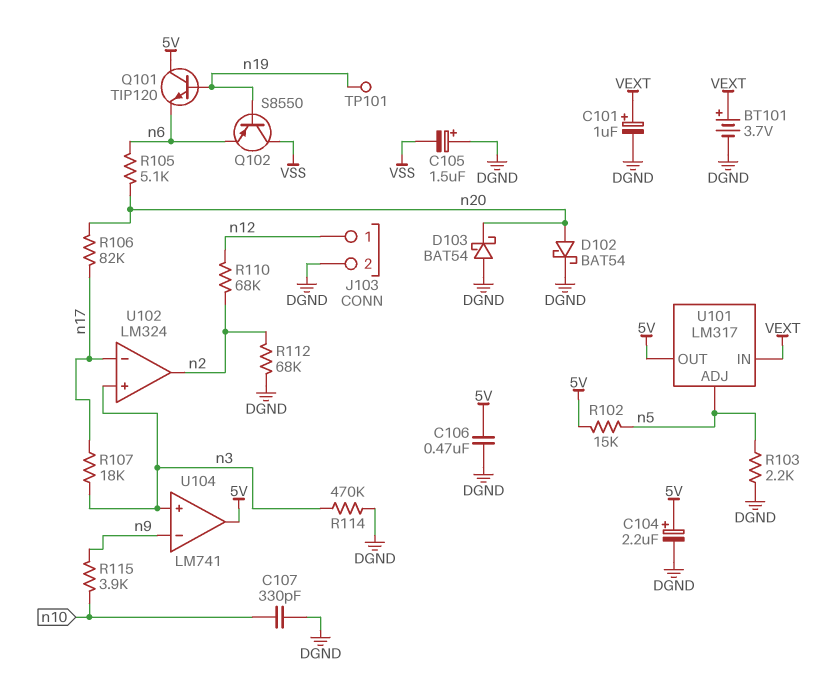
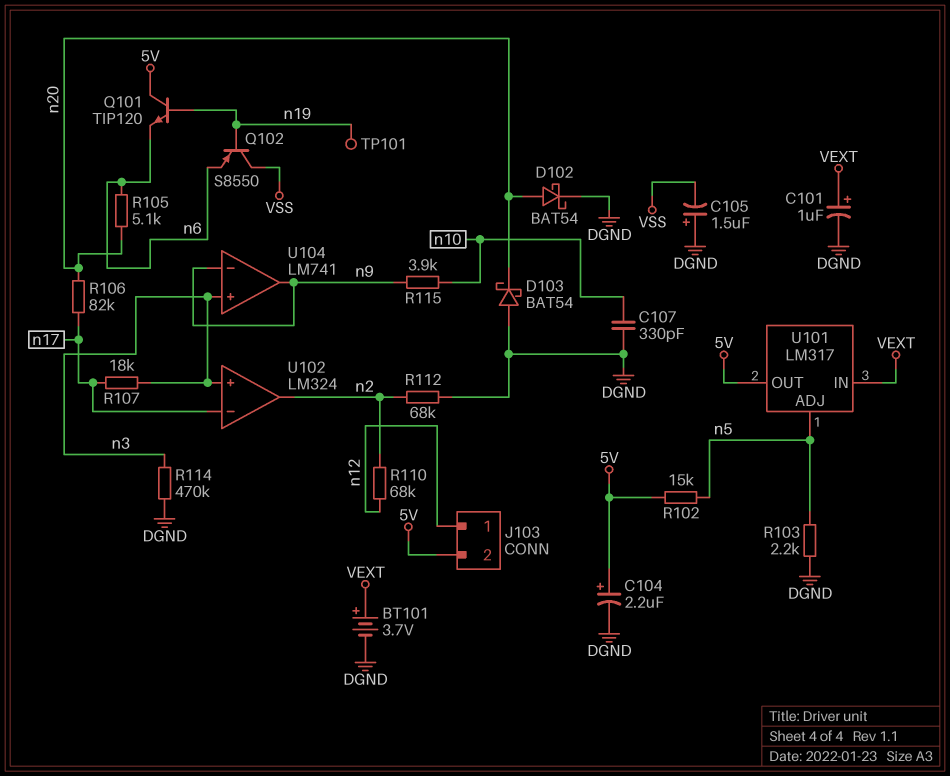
C106: 470nF (5V, DGND) -> none
J103 pin 2: DGND -> 5V
U104 pin out: 5V -> n9

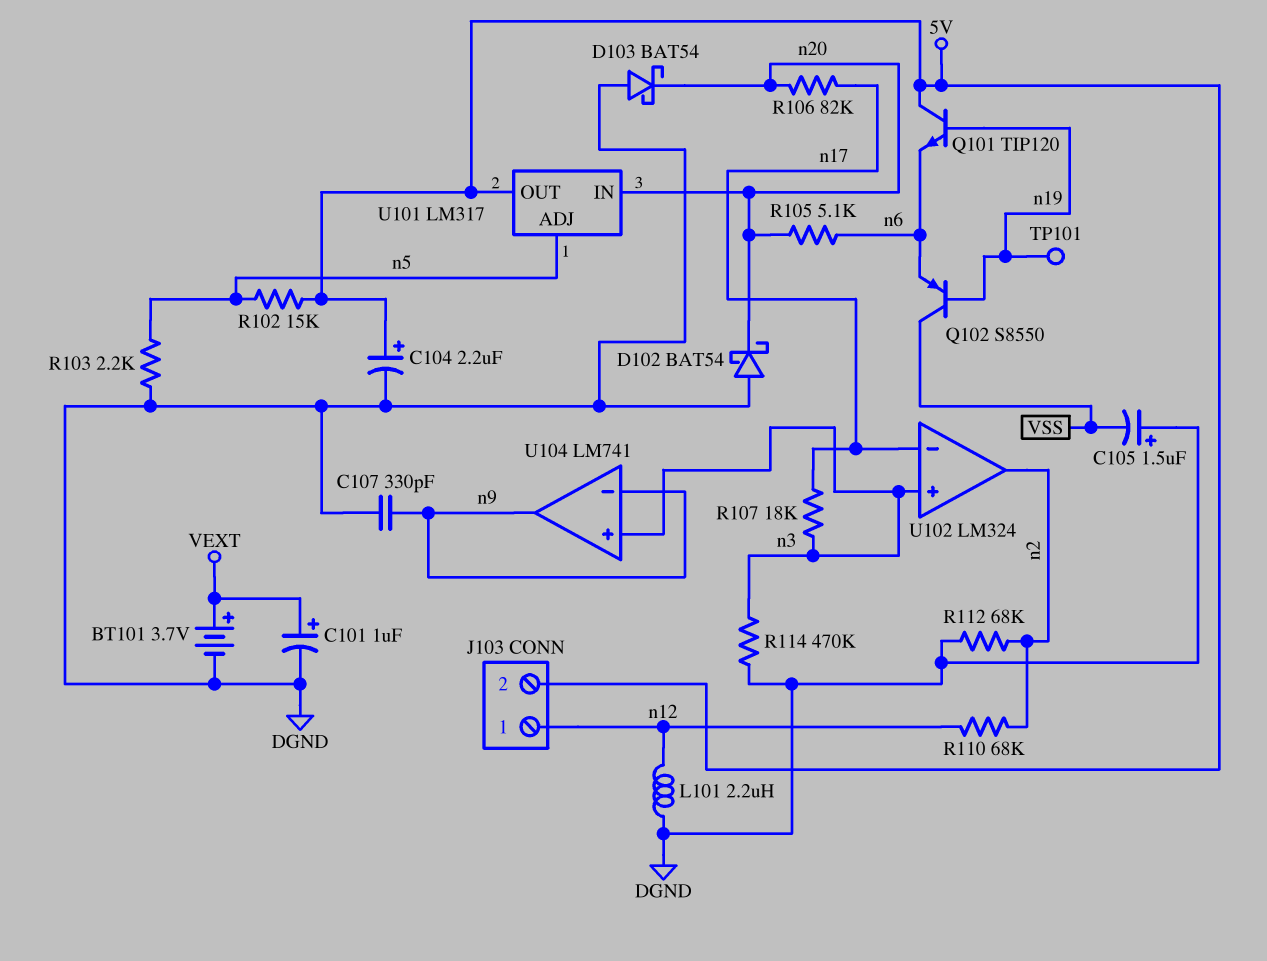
C107: 330pF (DGND, n10) -> 330pF (DGND, n9)
D102: schottky BAT54 (A n20, K DGND) -> schottky BAT54 (A DGND, K n20)
L101: none -> 2.2uH (DGND, n12)
R115: 3.9k (n9, n10) -> none
U101 pin IN: VEXT -> n20

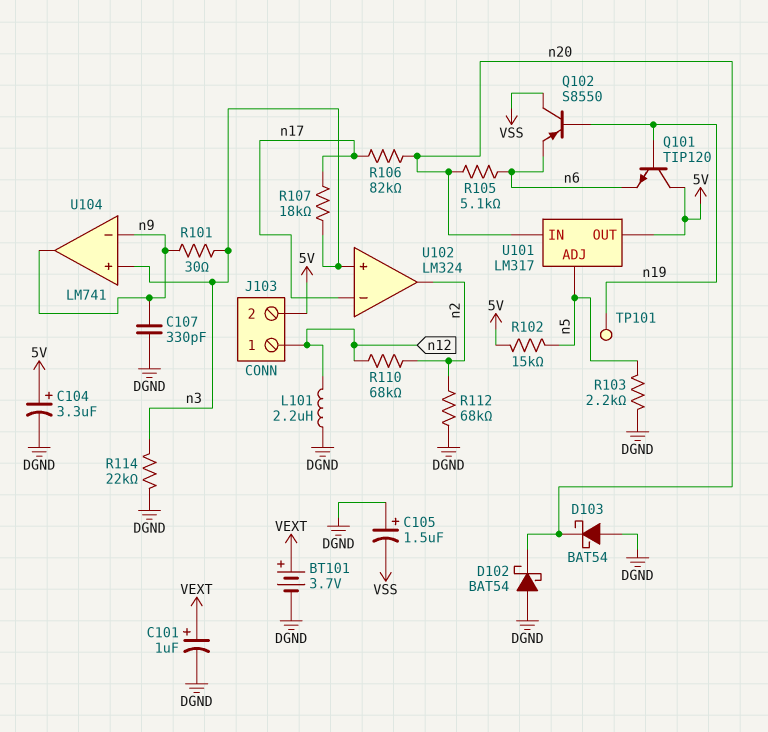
C104: 2.2uF (plus 5V, minus DGND) -> 3.3uF (plus 5V, minus DGND)
R101: none -> 30 (n3, n9)
R114: 470k (DGND, n3) -> 22k (DGND, n3)

